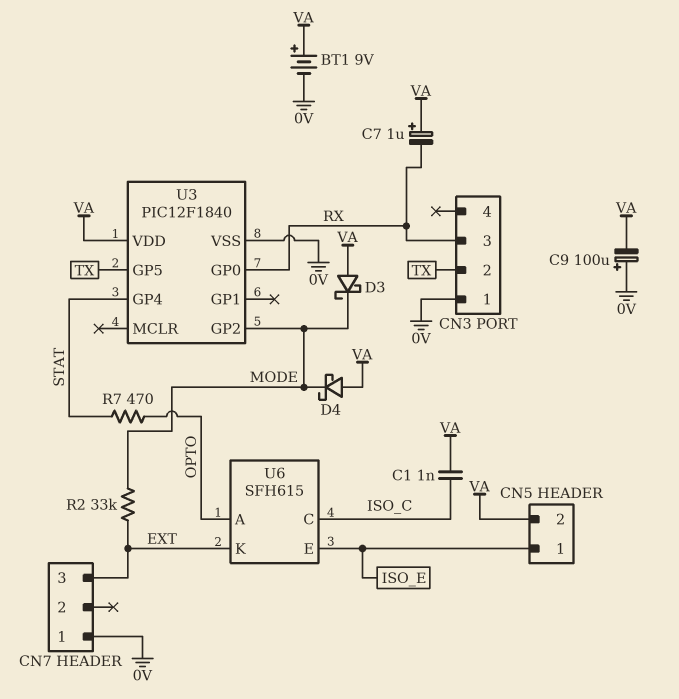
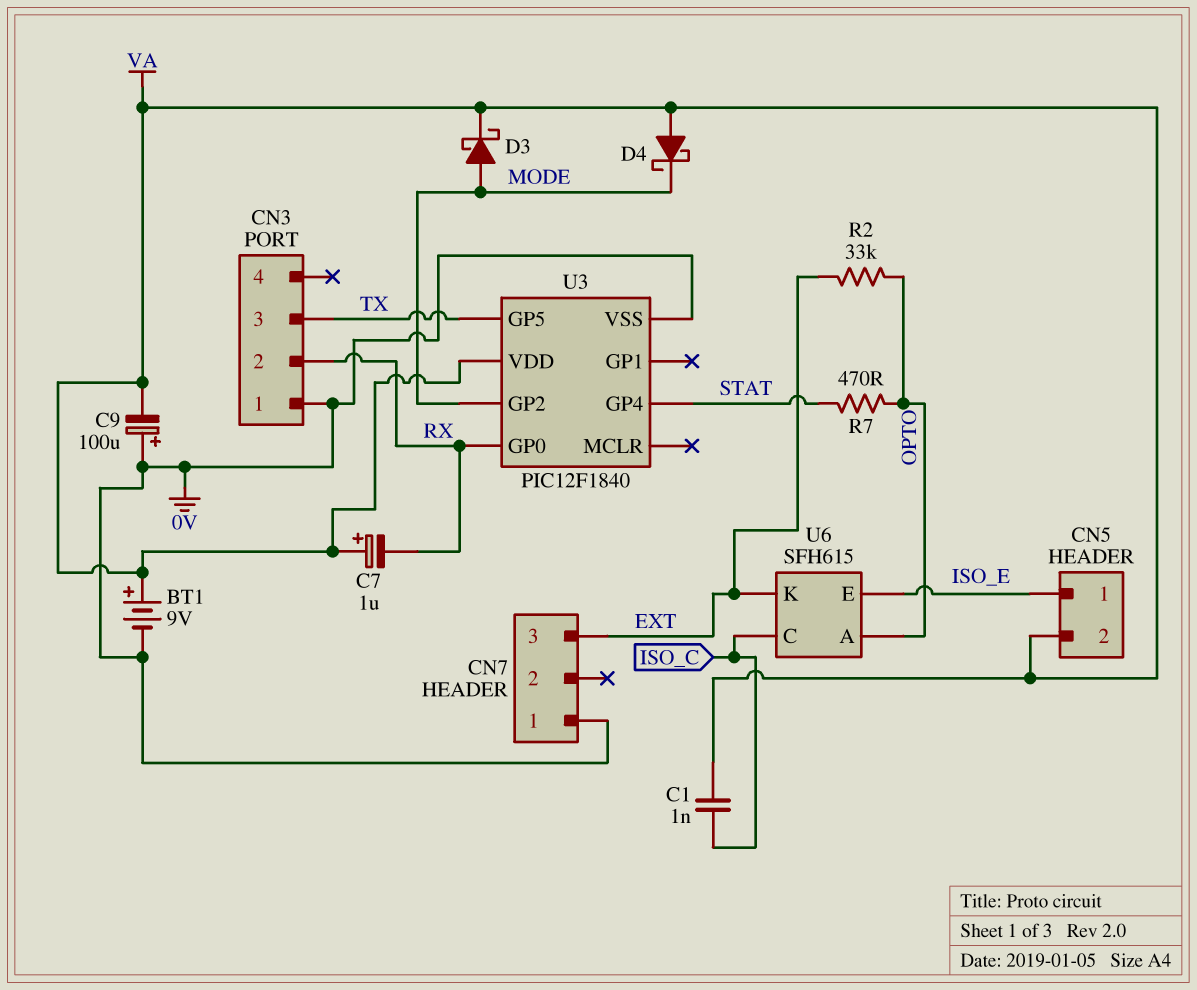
CN3 pin 2: TX -> RX
CN3 pin 3: RX -> TX
D3: schottky (A VA, K MODE) -> schottky (A MODE, K VA)
R2: 33k (EXT, MODE) -> 33k (EXT, OPTO)

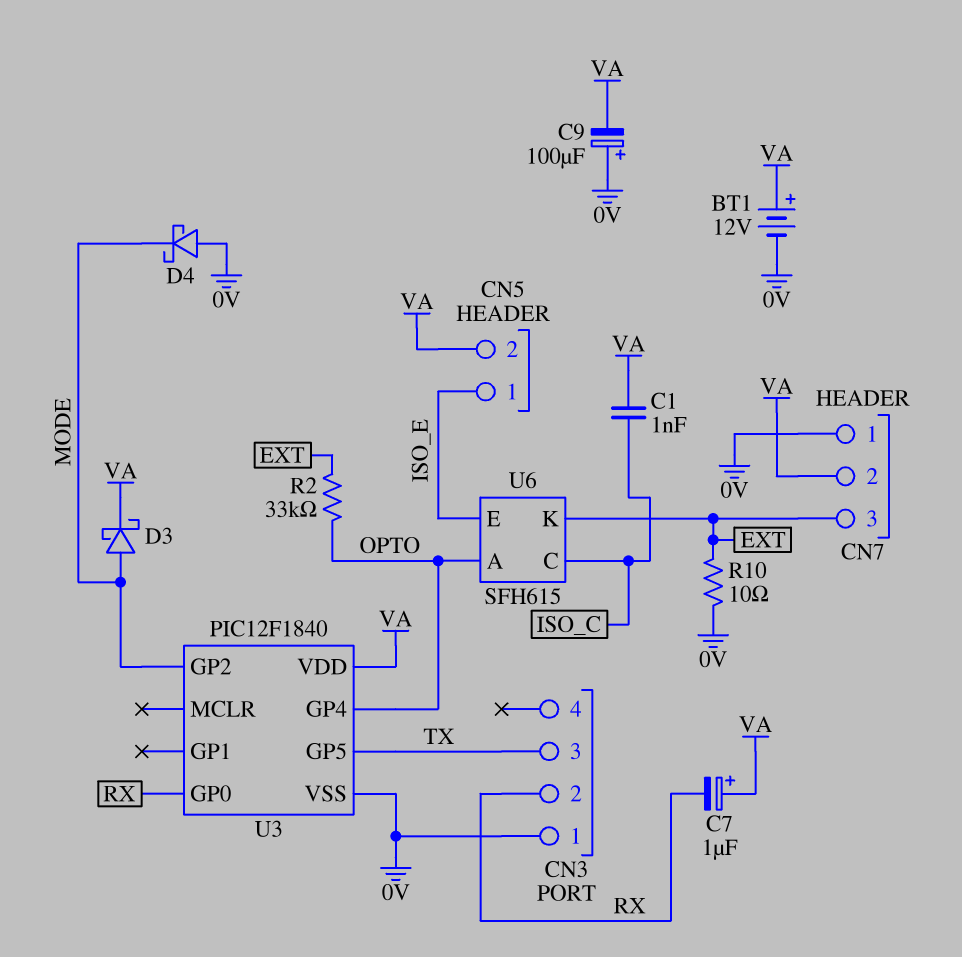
BT1: 9V (plus VA, minus 0V) -> 12V (plus VA, minus 0V)
CN7 pin 2: none -> VA
D4: schottky (A VA, K MODE) -> schottky (A 0V, K MODE)
R7: 470 (OPTO, STAT) -> none
R10: none -> 10 (0V, EXT)
U3 pin GP4: STAT -> OPTO

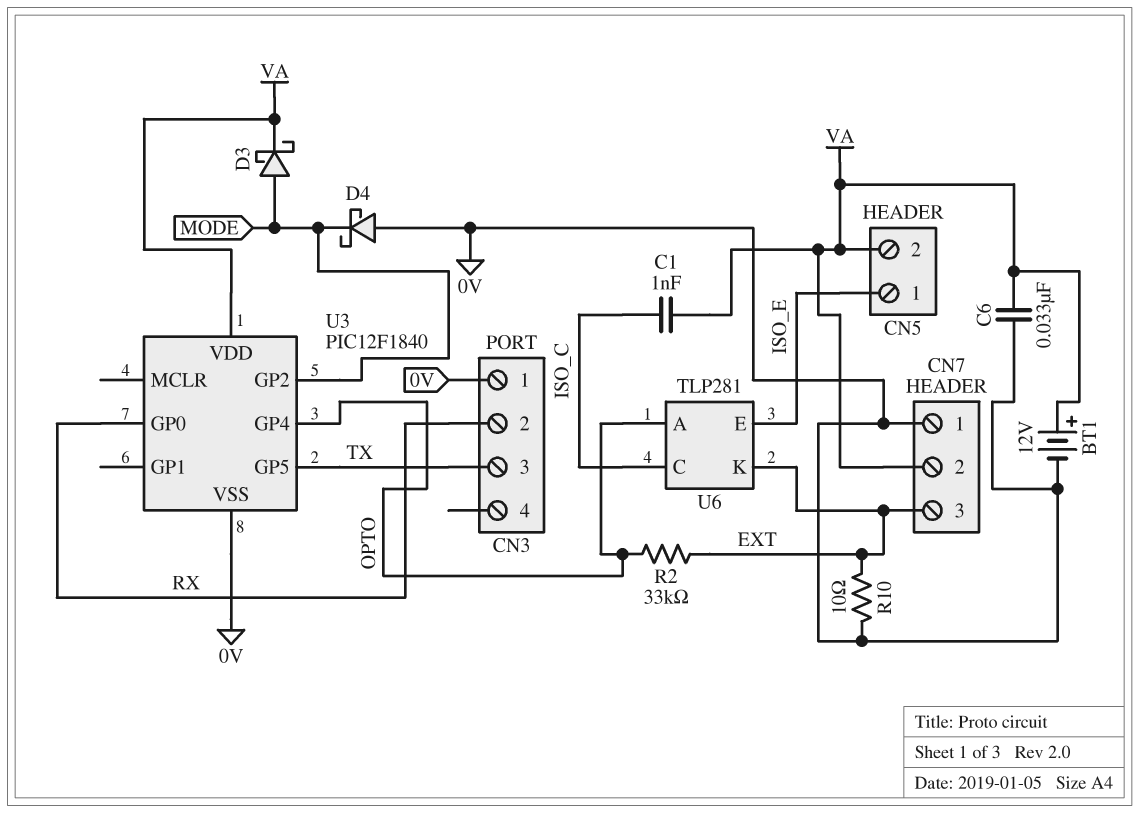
C6: none -> 33nF (0V, VA)
C7: 1uF (plus VA, minus RX) -> none
C9: 100uF (plus 0V, minus VA) -> none
U6: SFH615 -> TLP281

